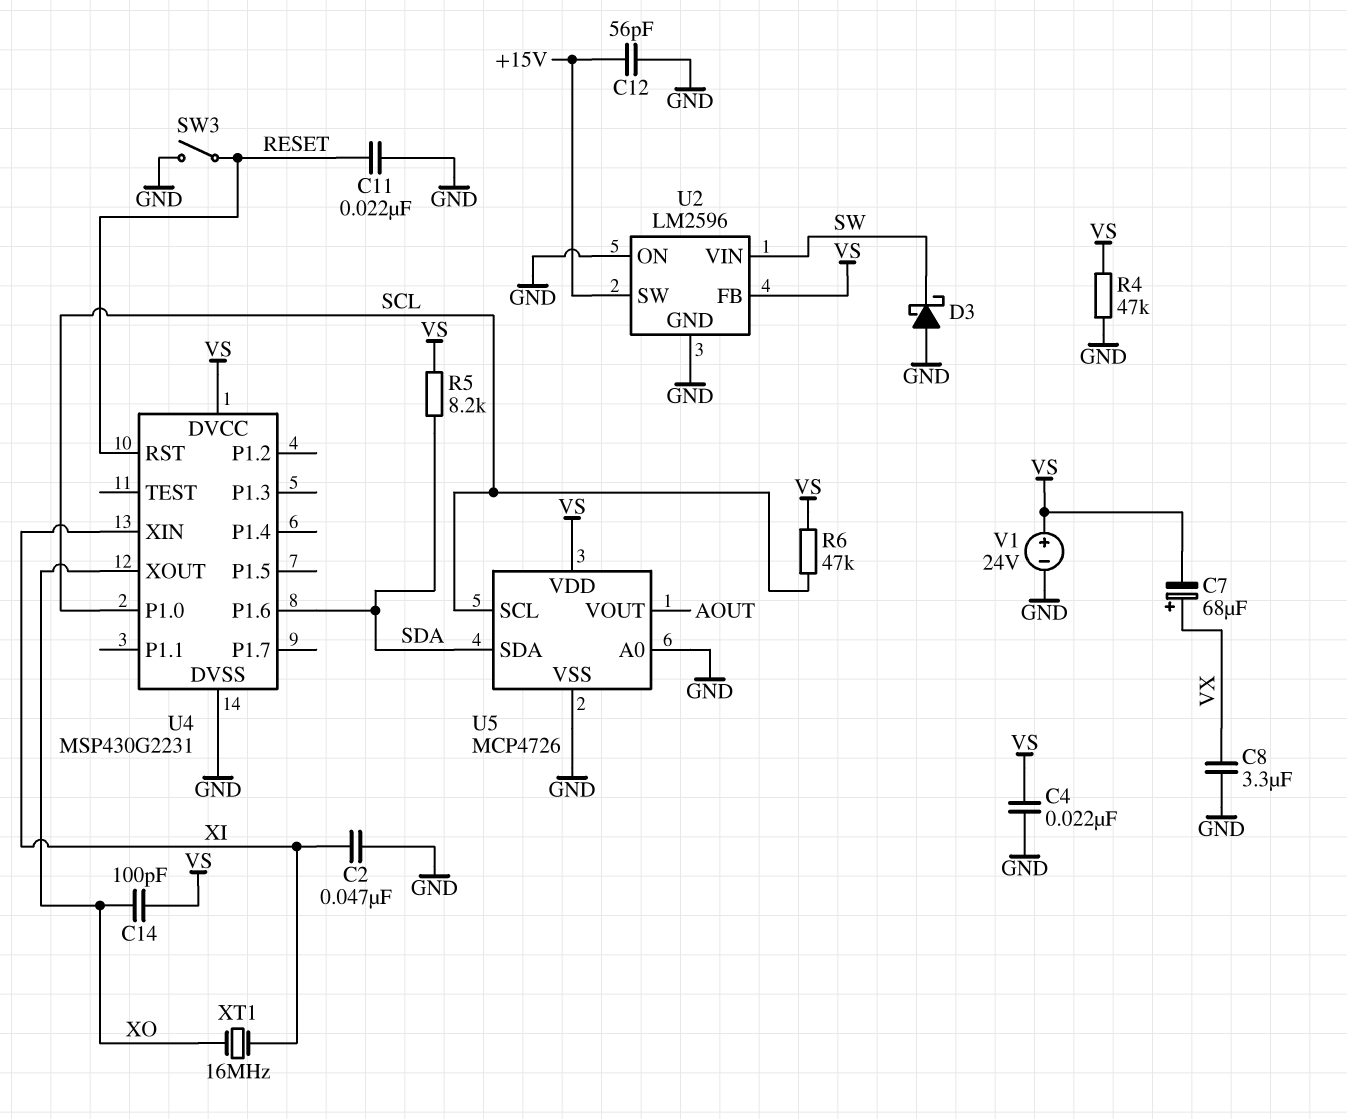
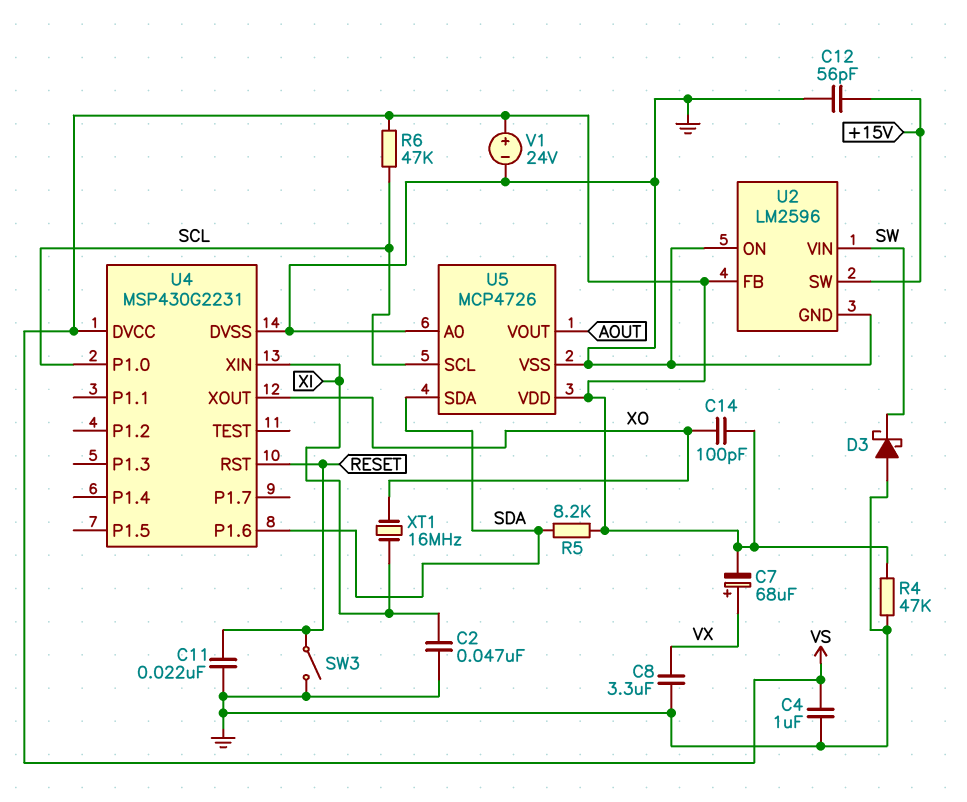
C4: 22nF (GND, VS) -> 1uF (GND, VS)

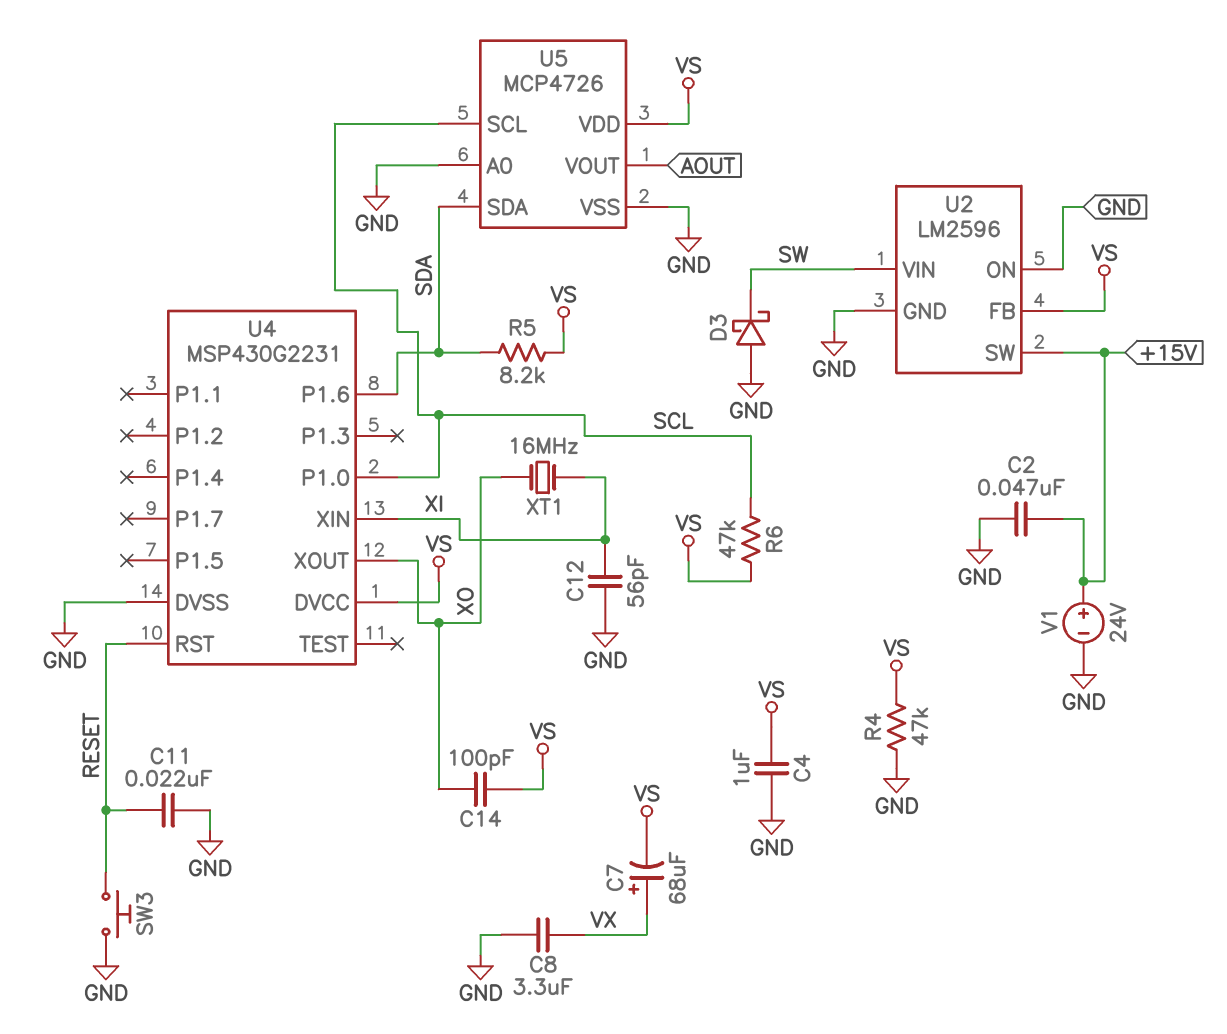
C2: 47nF (GND, XI) -> 47nF (+15V, GND)
C12: 56pF (+15V, GND) -> 56pF (GND, XI)
SW3: switch (GND, RESET) -> button (GND, RESET)
V1: 24V (plus VS, minus GND) -> 24V (plus +15V, minus GND)

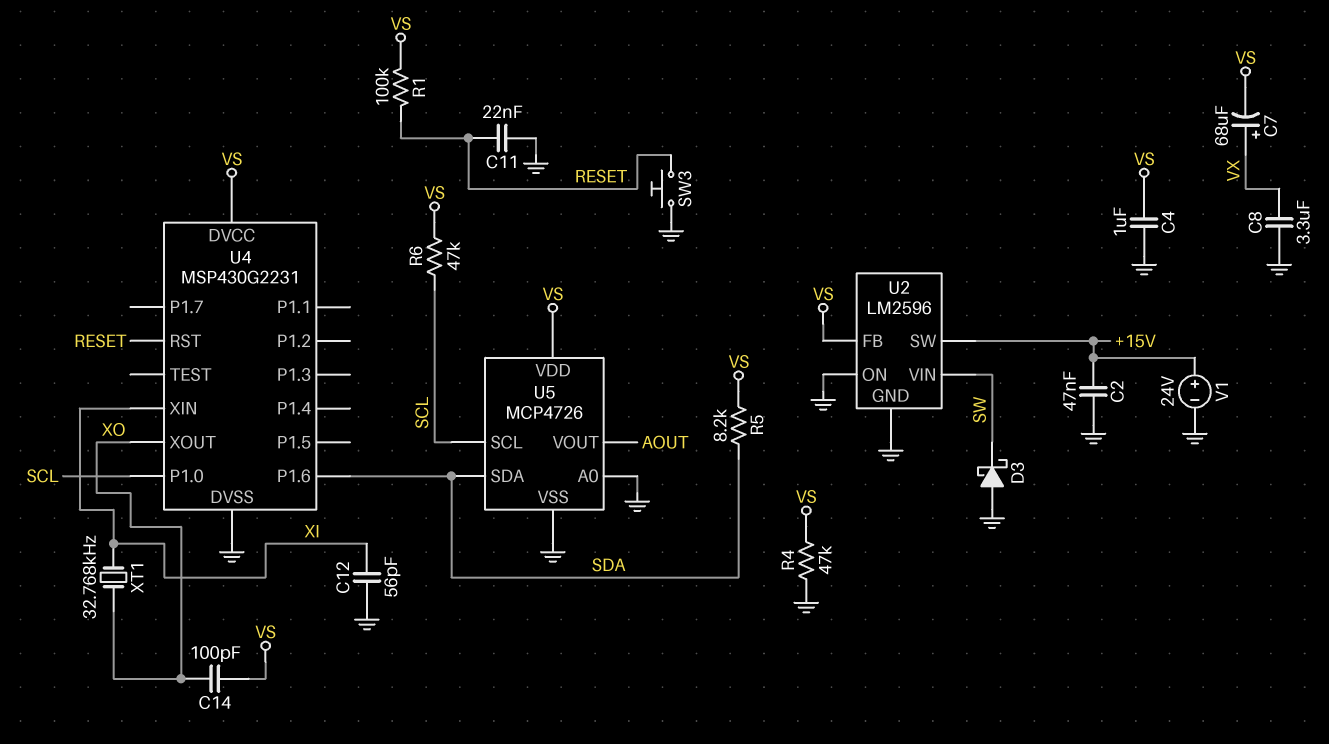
R1: none -> 100k (RESET, VS)
XT1: 16MHz (XI, XO) -> 32.768kHz (XI, XO)

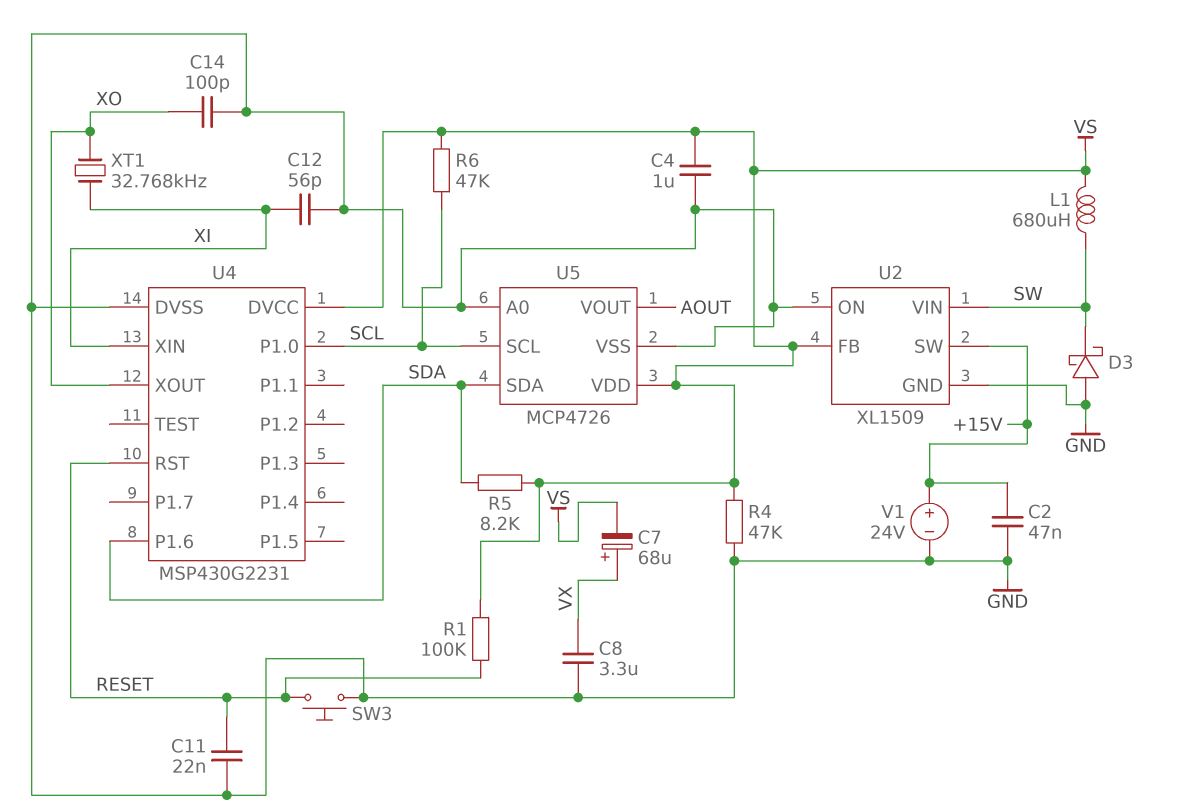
C14: 100pF (VS, XO) -> 100pF (GND, XO)
L1: none -> 680uH (SW, VS)
U2: LM2596 -> XL1509

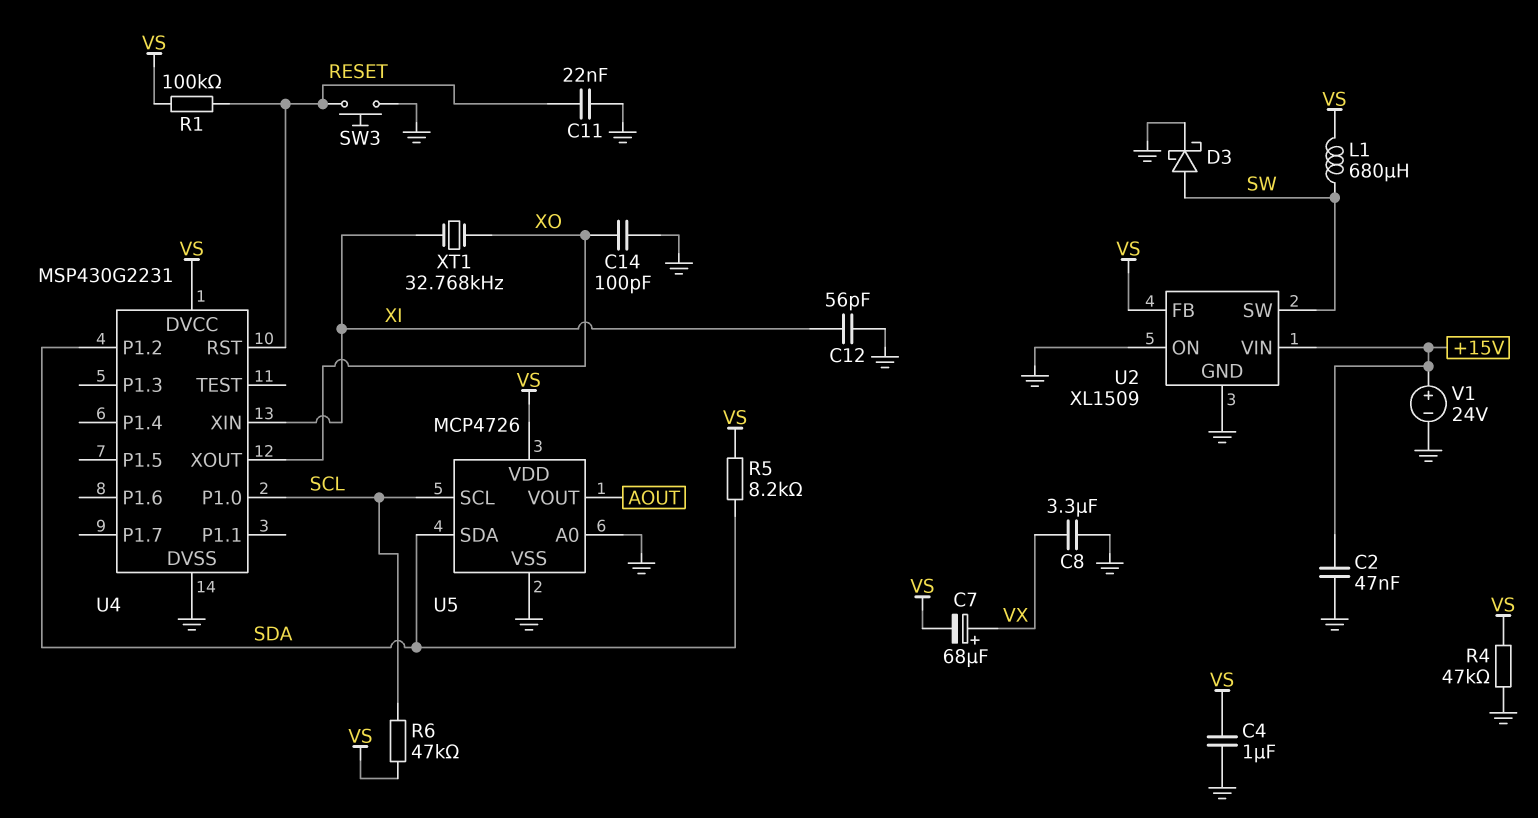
D3: schottky (A GND, K SW) -> schottky (A SW, K GND)
U2 pin SW: +15V -> SW
U2 pin VIN: SW -> +15V
U4 pin P1.2: none -> SDA
U4 pin P1.6: SDA -> none

